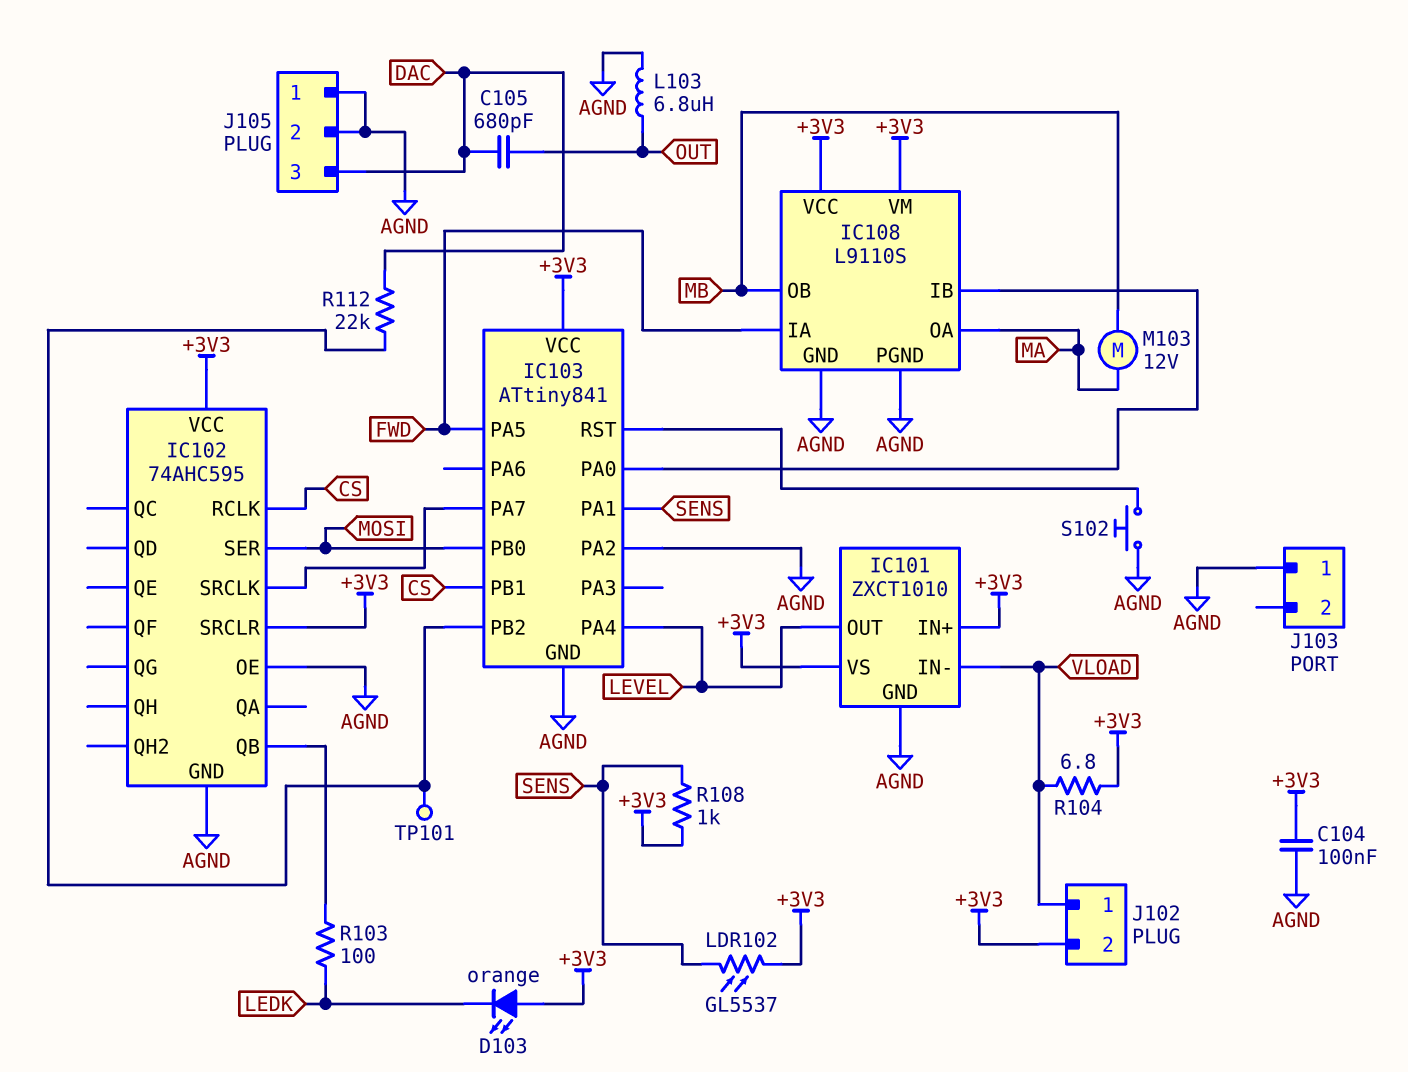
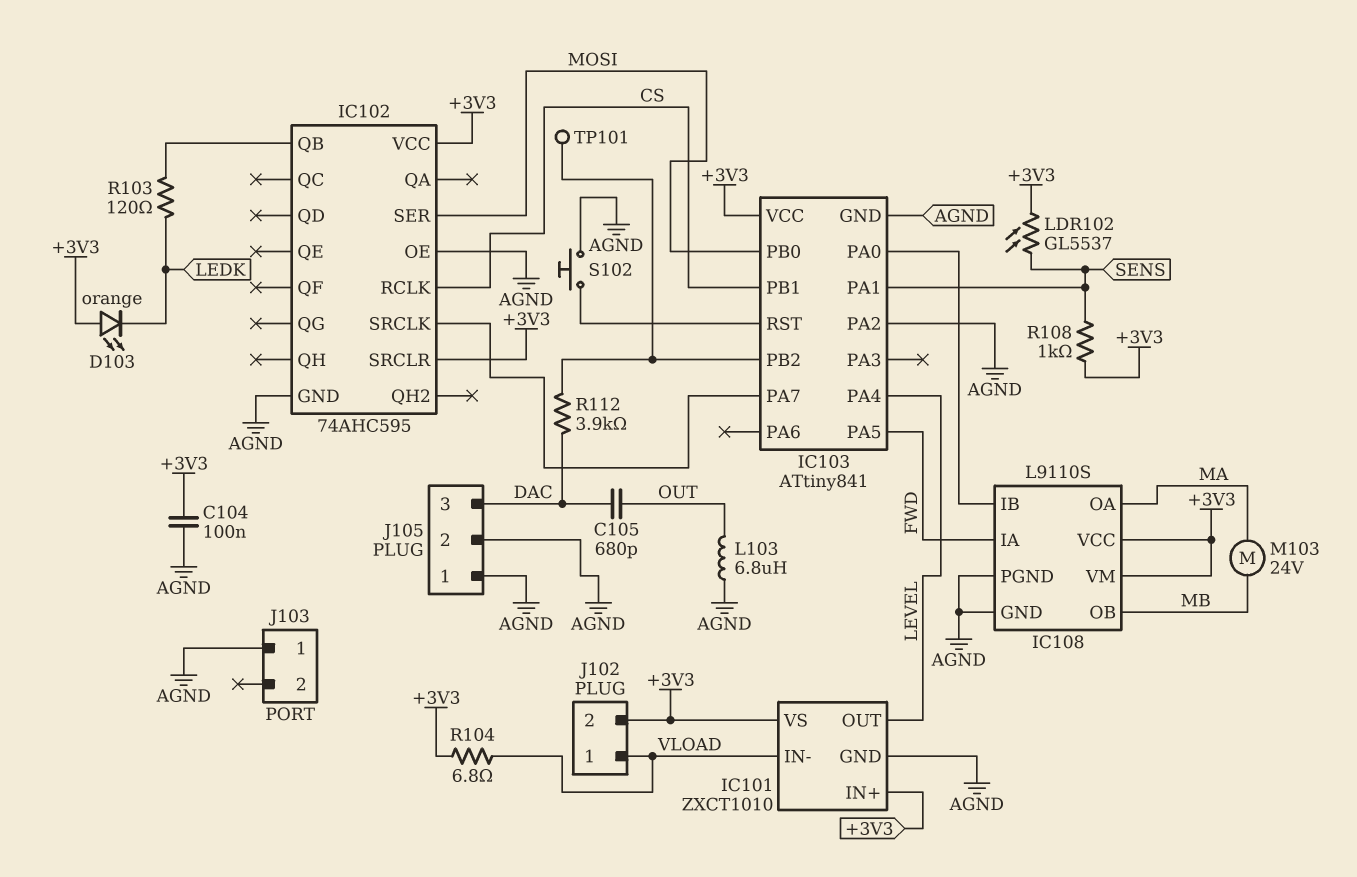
M103: motor 12V (MA, MB) -> motor 24V (MA, MB)
R103: 100 (IC102/QB, LEDK) -> 120 (IC102/QB, LEDK)
R112: 22k (DAC, IC103/PB2) -> 3.9k (DAC, IC103/PB2)

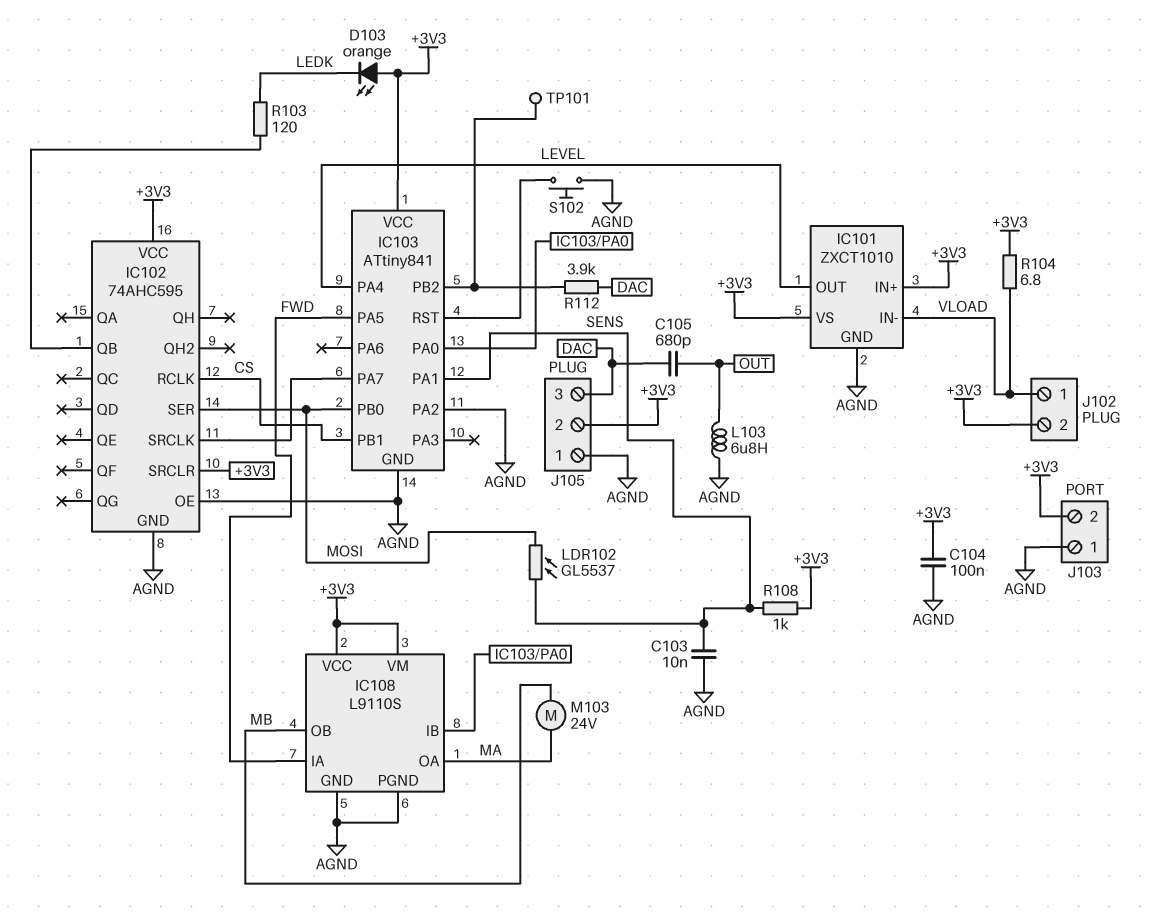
C103: none -> 10nF (AGND, SENS)
J103 pin 2: none -> +3V3
J105 pin 2: AGND -> +3V3
LDR102: GL5537 (+3V3, SENS) -> GL5537 (MOSI, SENS)

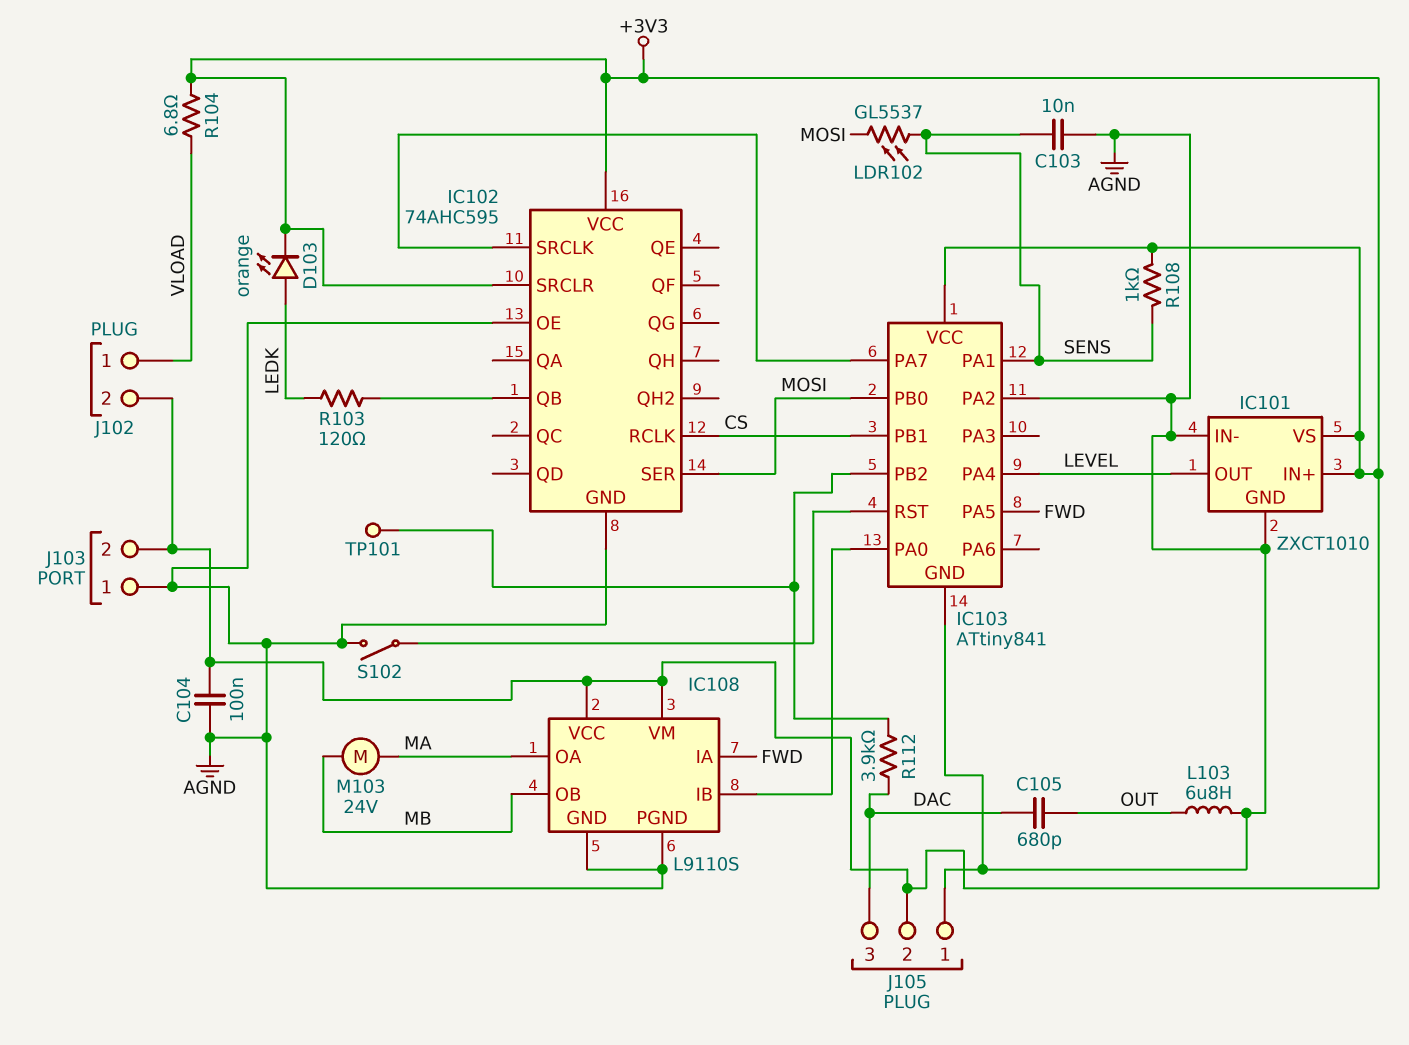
D103: LED orange (A +3V3, K LEDK) -> LED orange (A LEDK, K +3V3)
IC101 pin IN-: VLOAD -> AGND
S102: button (AGND, IC103/RST) -> switch (AGND, IC103/RST)

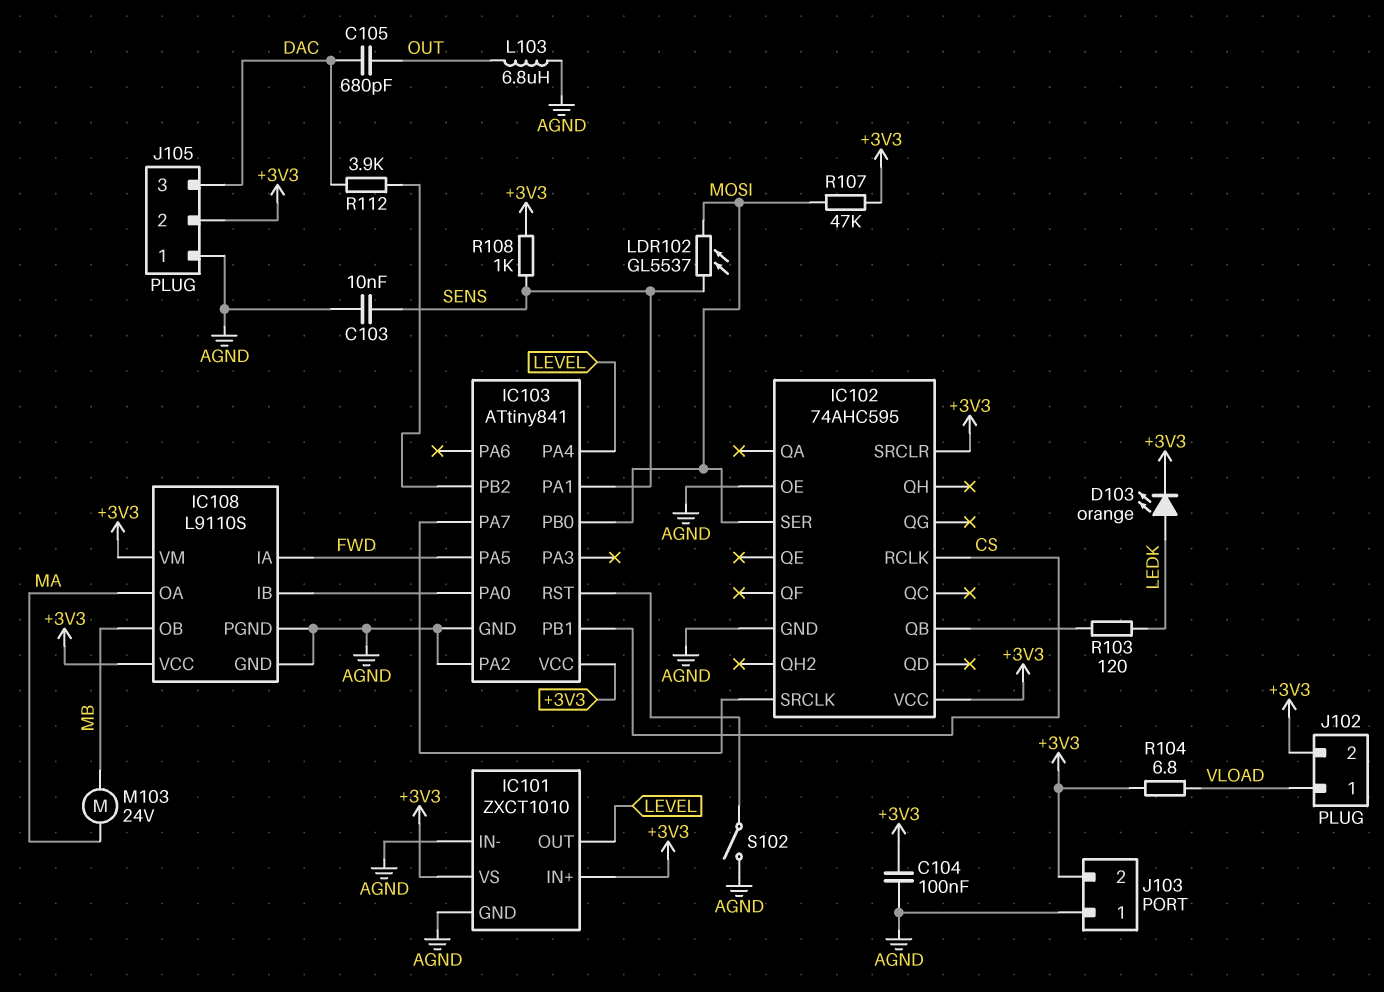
R107: none -> 47k (+3V3, MOSI)
TP101: test point (IC103/PB2) -> none

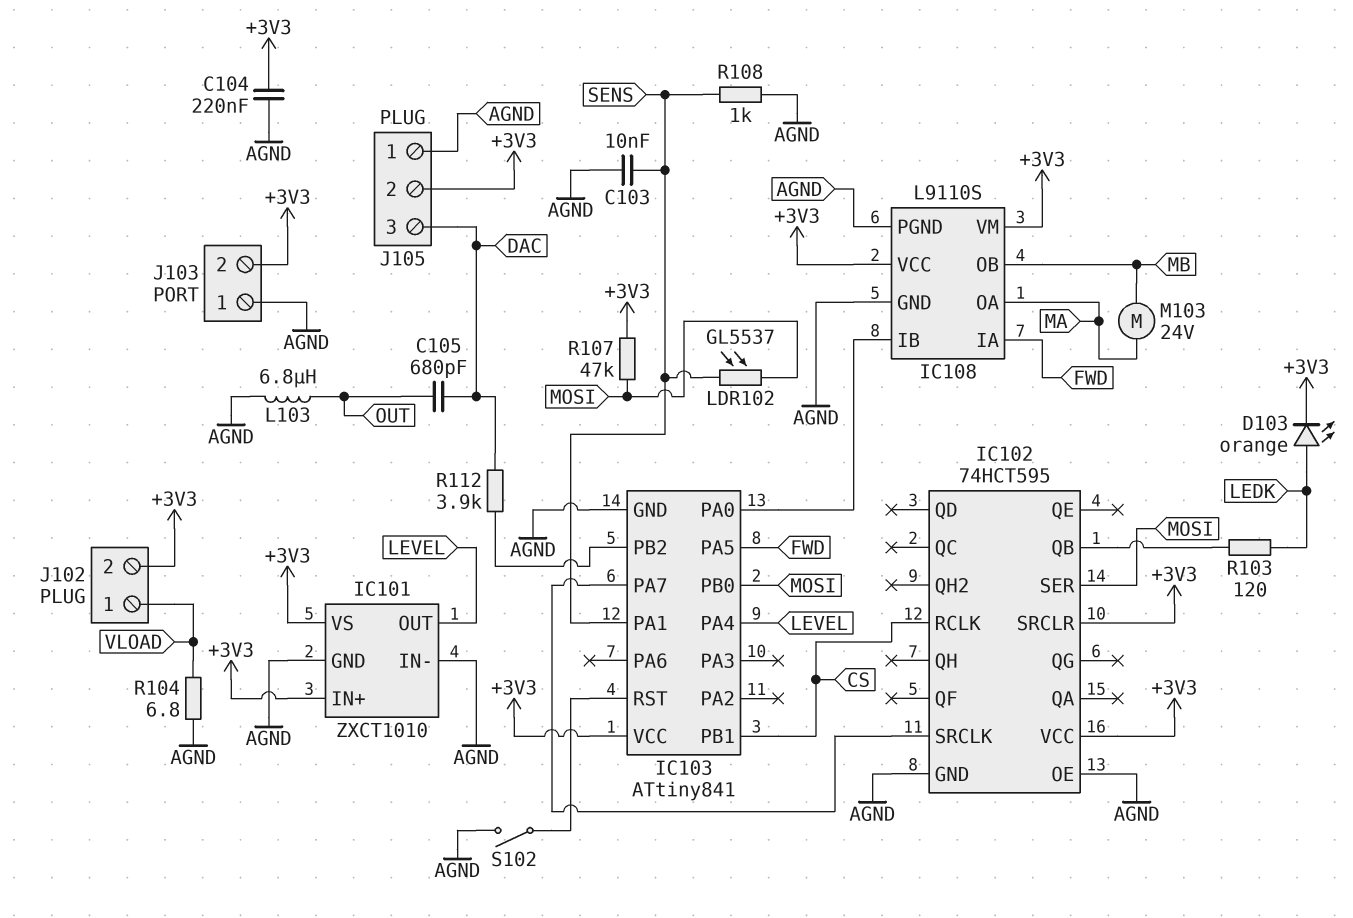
C104: 100nF (+3V3, AGND) -> 220nF (+3V3, AGND)
IC102: 74AHC595 -> 74HCT595
IC103 pin PA2: AGND -> none
R104: 6.8 (+3V3, VLOAD) -> 6.8 (AGND, VLOAD)
R108: 1k (+3V3, SENS) -> 1k (AGND, SENS)

